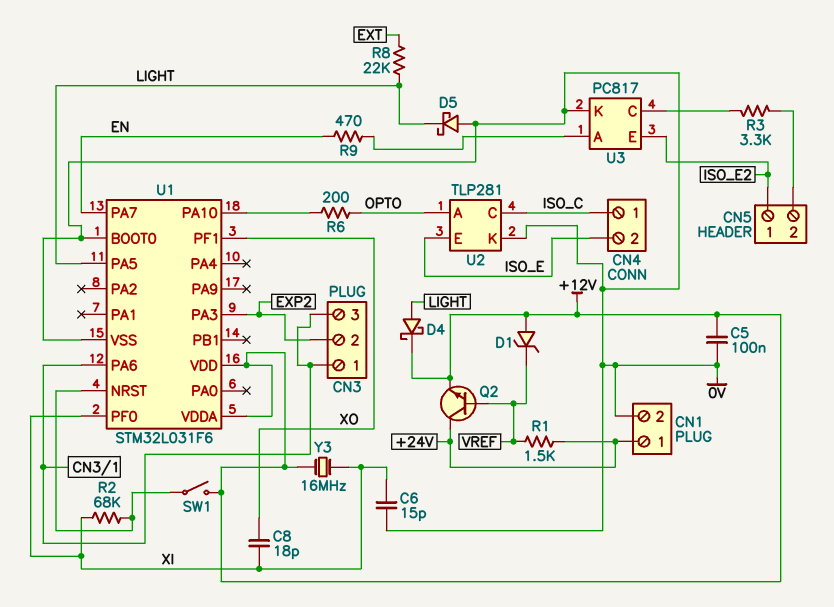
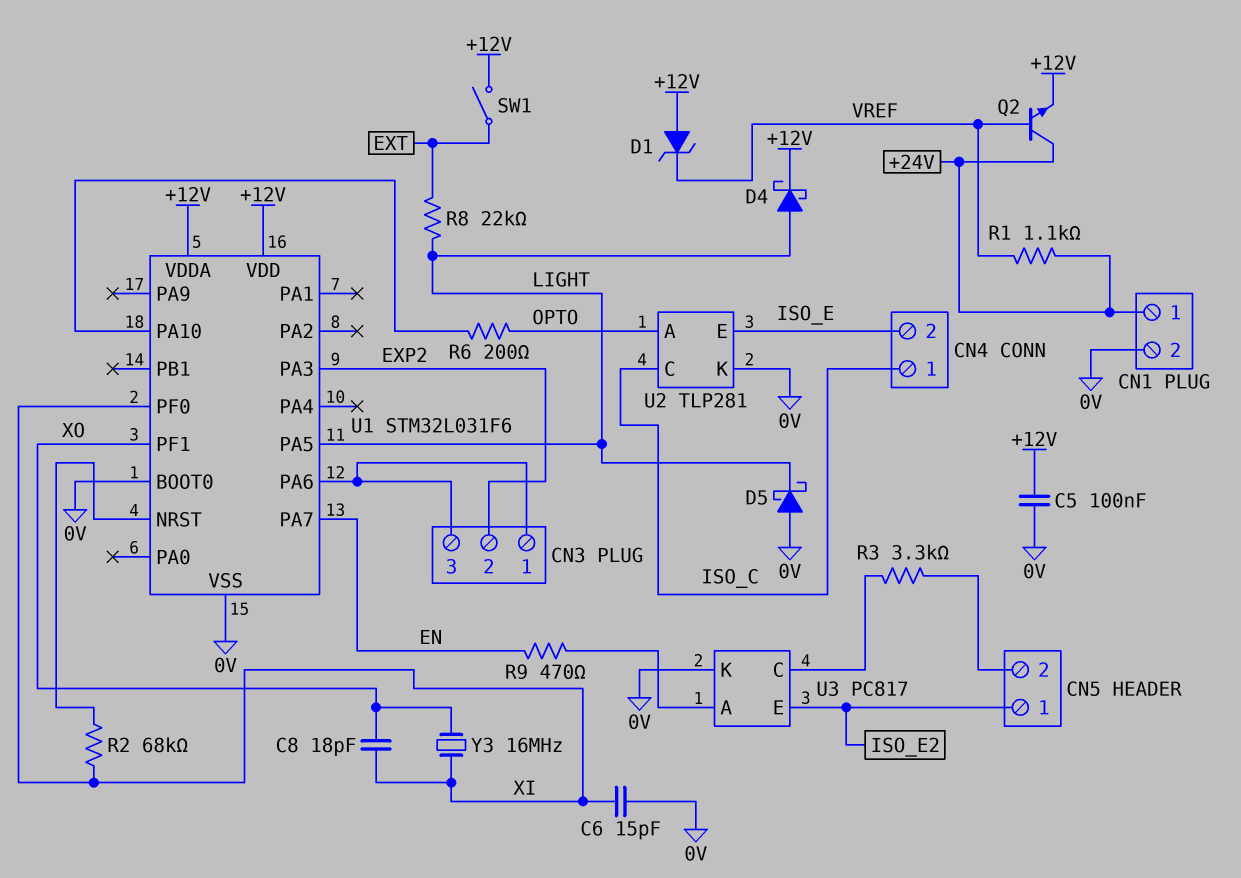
R1: 1.5k (+24V, VREF) -> 1.1k (+24V, VREF)
SW1: switch (+12V, U1/NRST) -> switch (+12V, EXT)
Y3: 16MHz (+12V, XI) -> 16MHz (XI, XO)

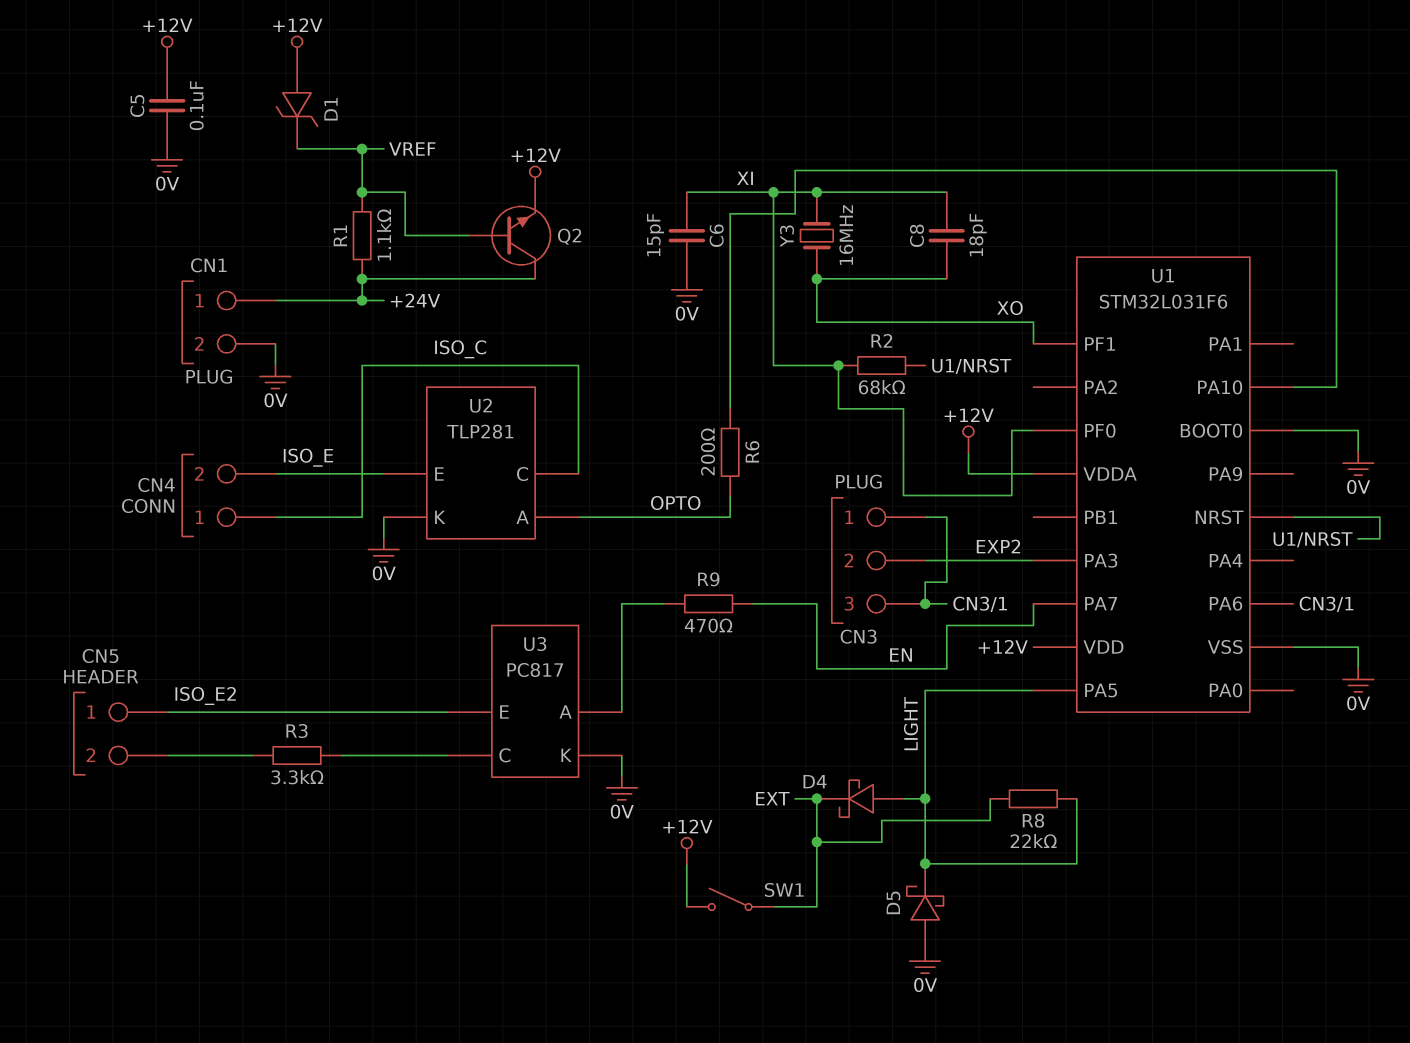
D4: schottky (A LIGHT, K +12V) -> schottky (A LIGHT, K EXT)

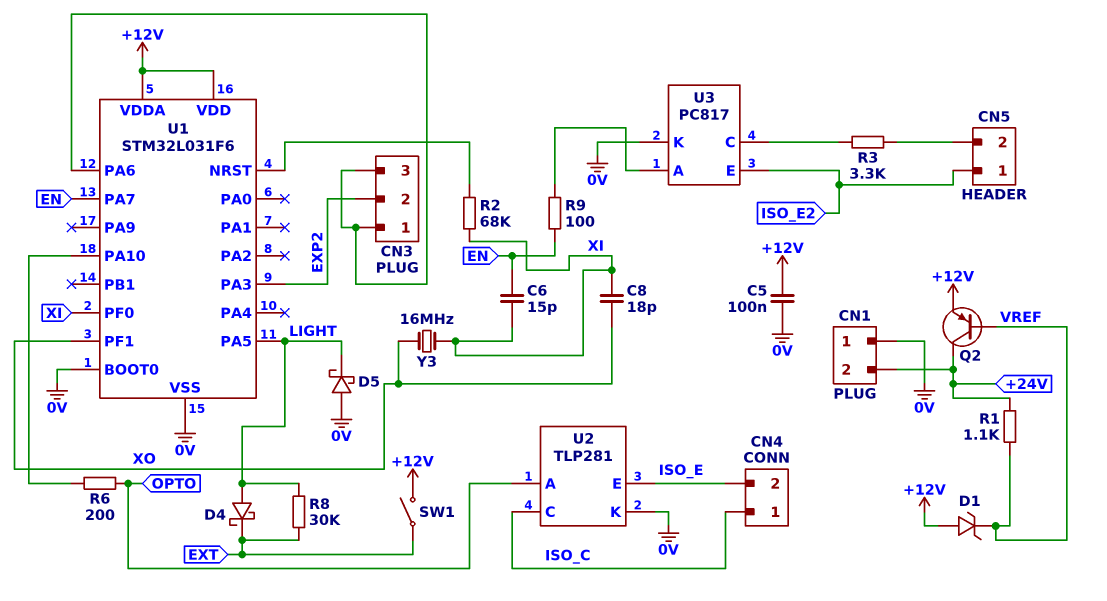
C6: 15pF (0V, XI) -> 15pF (EN, XI)
CN1 pin 1: +24V -> 0V
CN1 pin 2: 0V -> +24V
Q2: NPN (B VREF, C +24V, E +12V) -> PNP (B VREF, C +24V, E +12V)
R8: 22k (EXT, LIGHT) -> 30k (EXT, LIGHT)
R9: 470 (EN, U3/A) -> 100 (EN, U3/A)

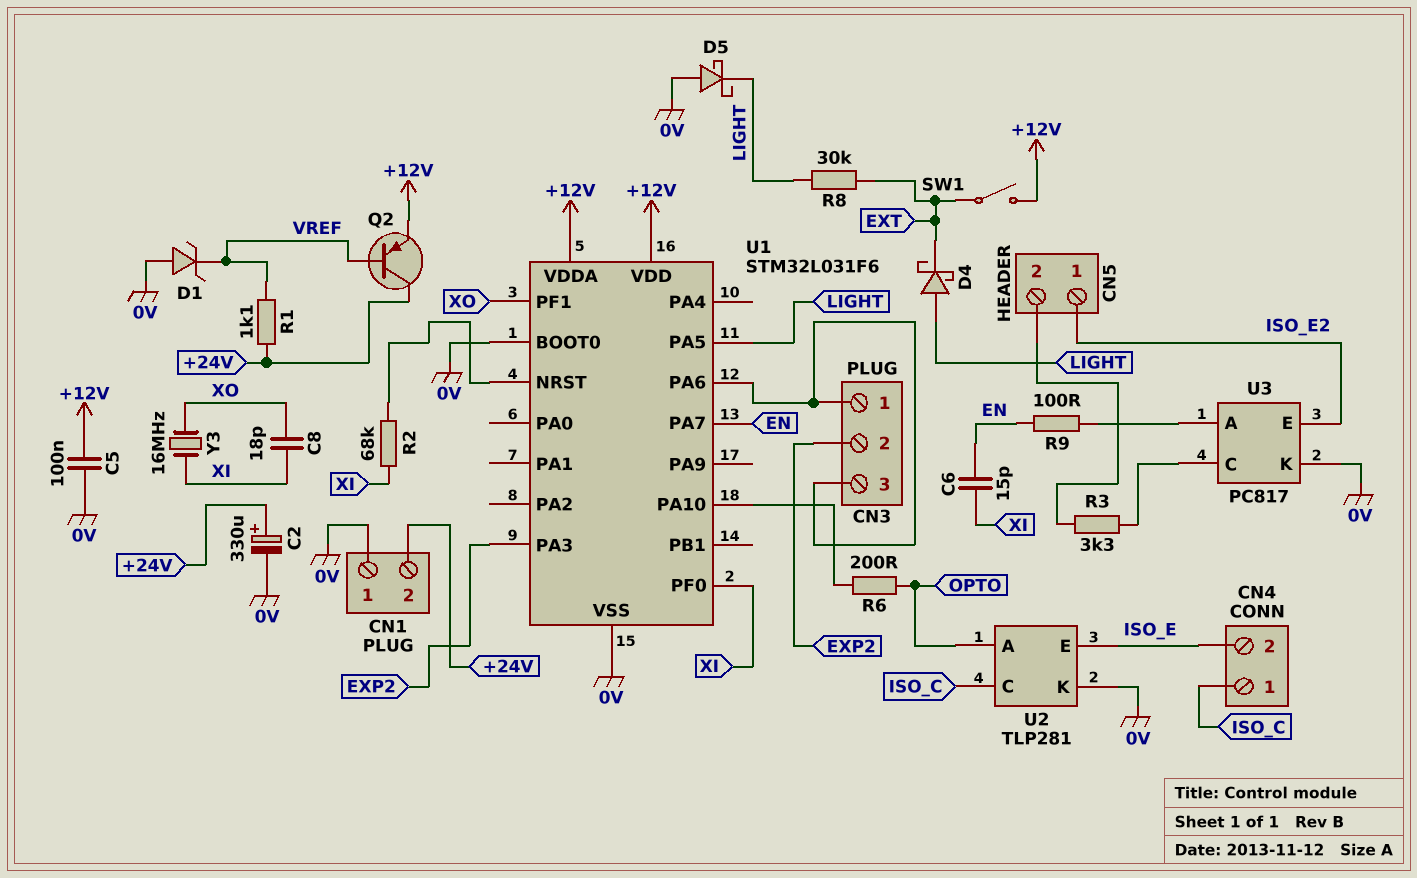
C2: none -> 330uF (plus +24V, minus 0V)
D1: zener (A +12V, K VREF) -> zener (A 0V, K VREF)

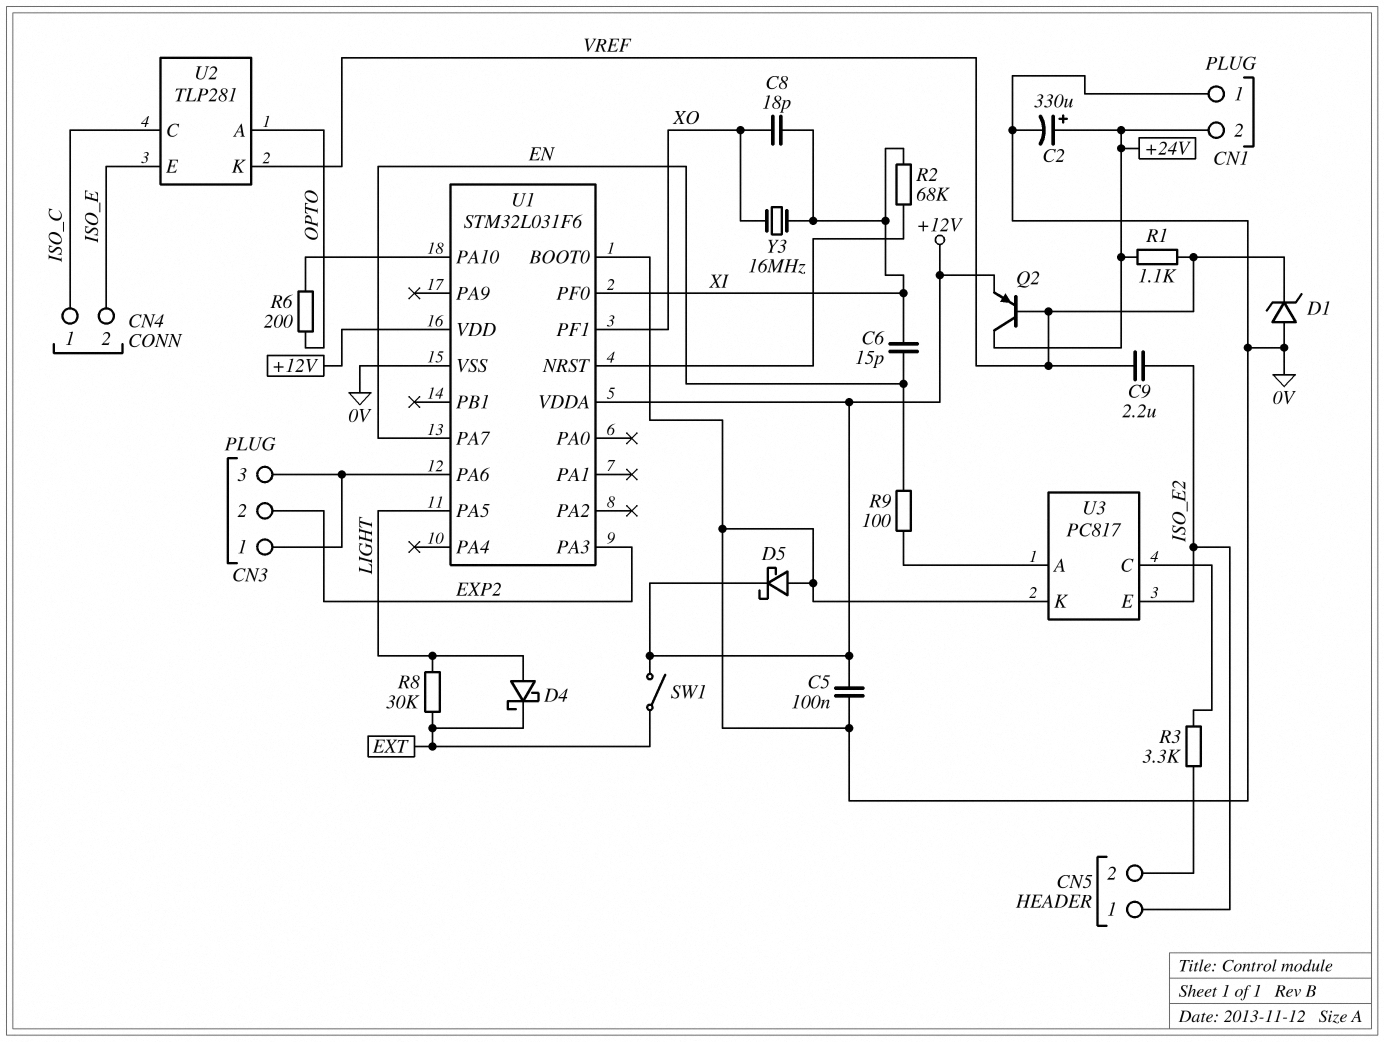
C9: none -> 2.2uF (ISO_E2, VREF)
D5: schottky (A 0V, K LIGHT) -> schottky (A 0V, K +12V)
U2 pin K: 0V -> VREF

